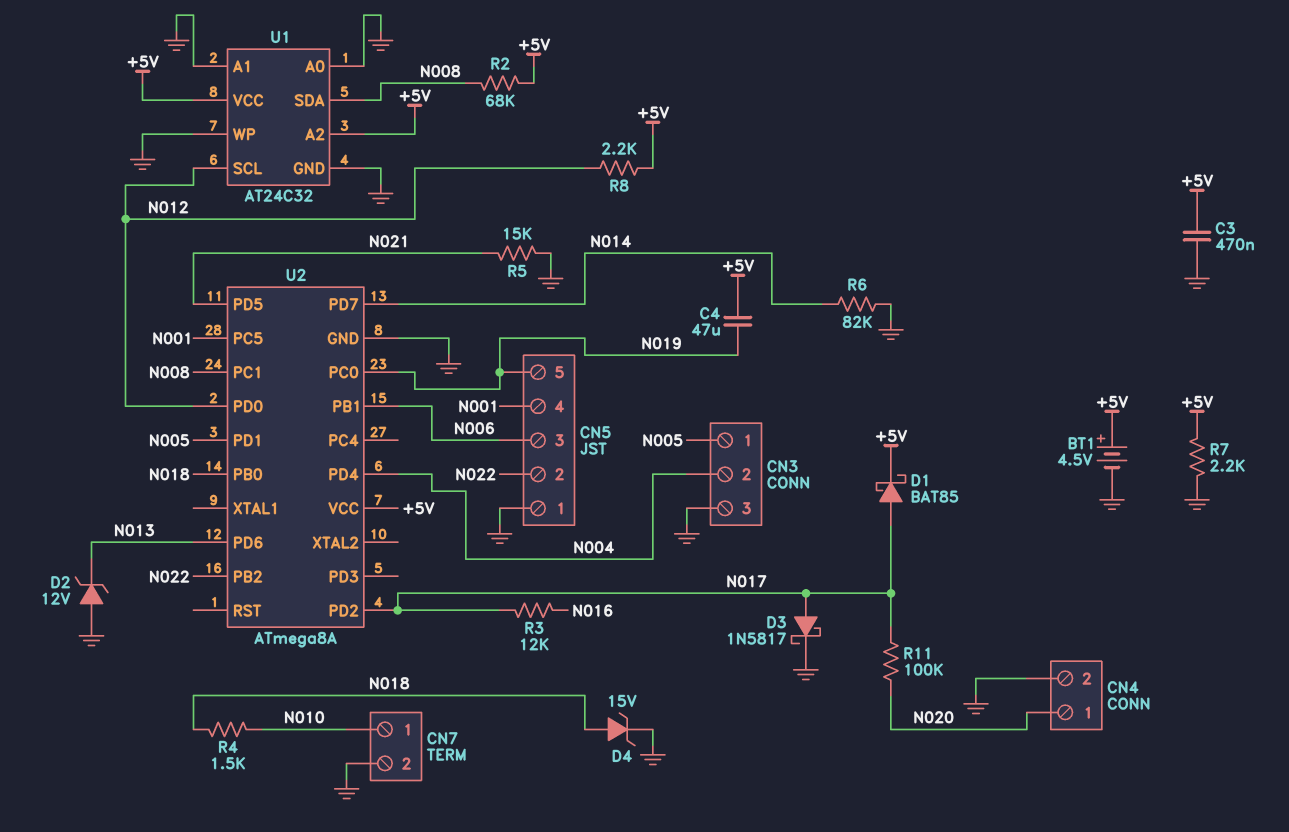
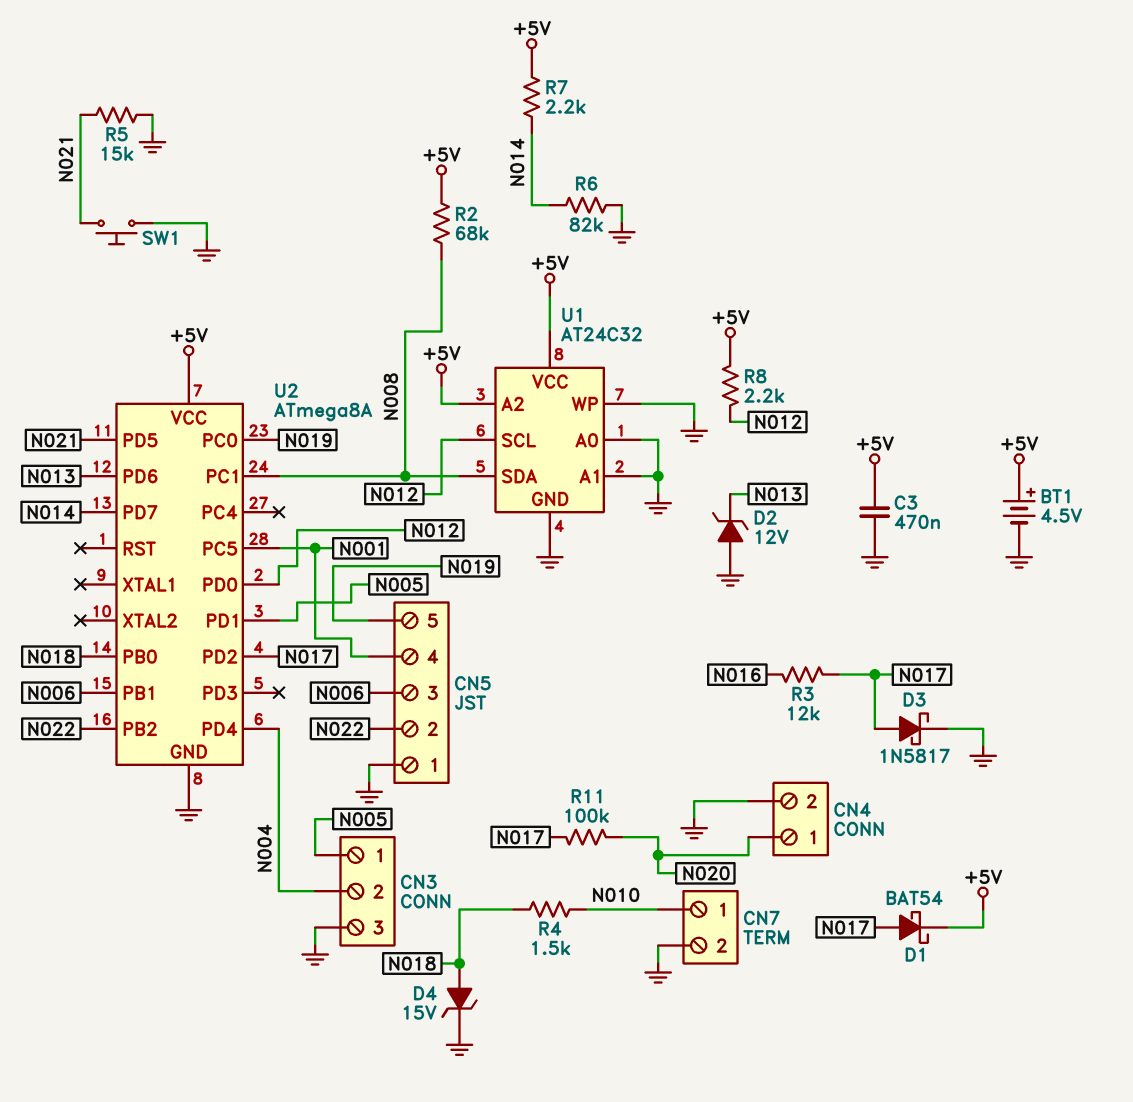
C4: 47uF (+5V, N019) -> none
D1: schottky BAT85 (A N017, K +5V) -> schottky BAT54 (A N017, K +5V)
R7: 2.2k (+5V, GND) -> 2.2k (+5V, N014)
SW1: none -> button (GND, N021)

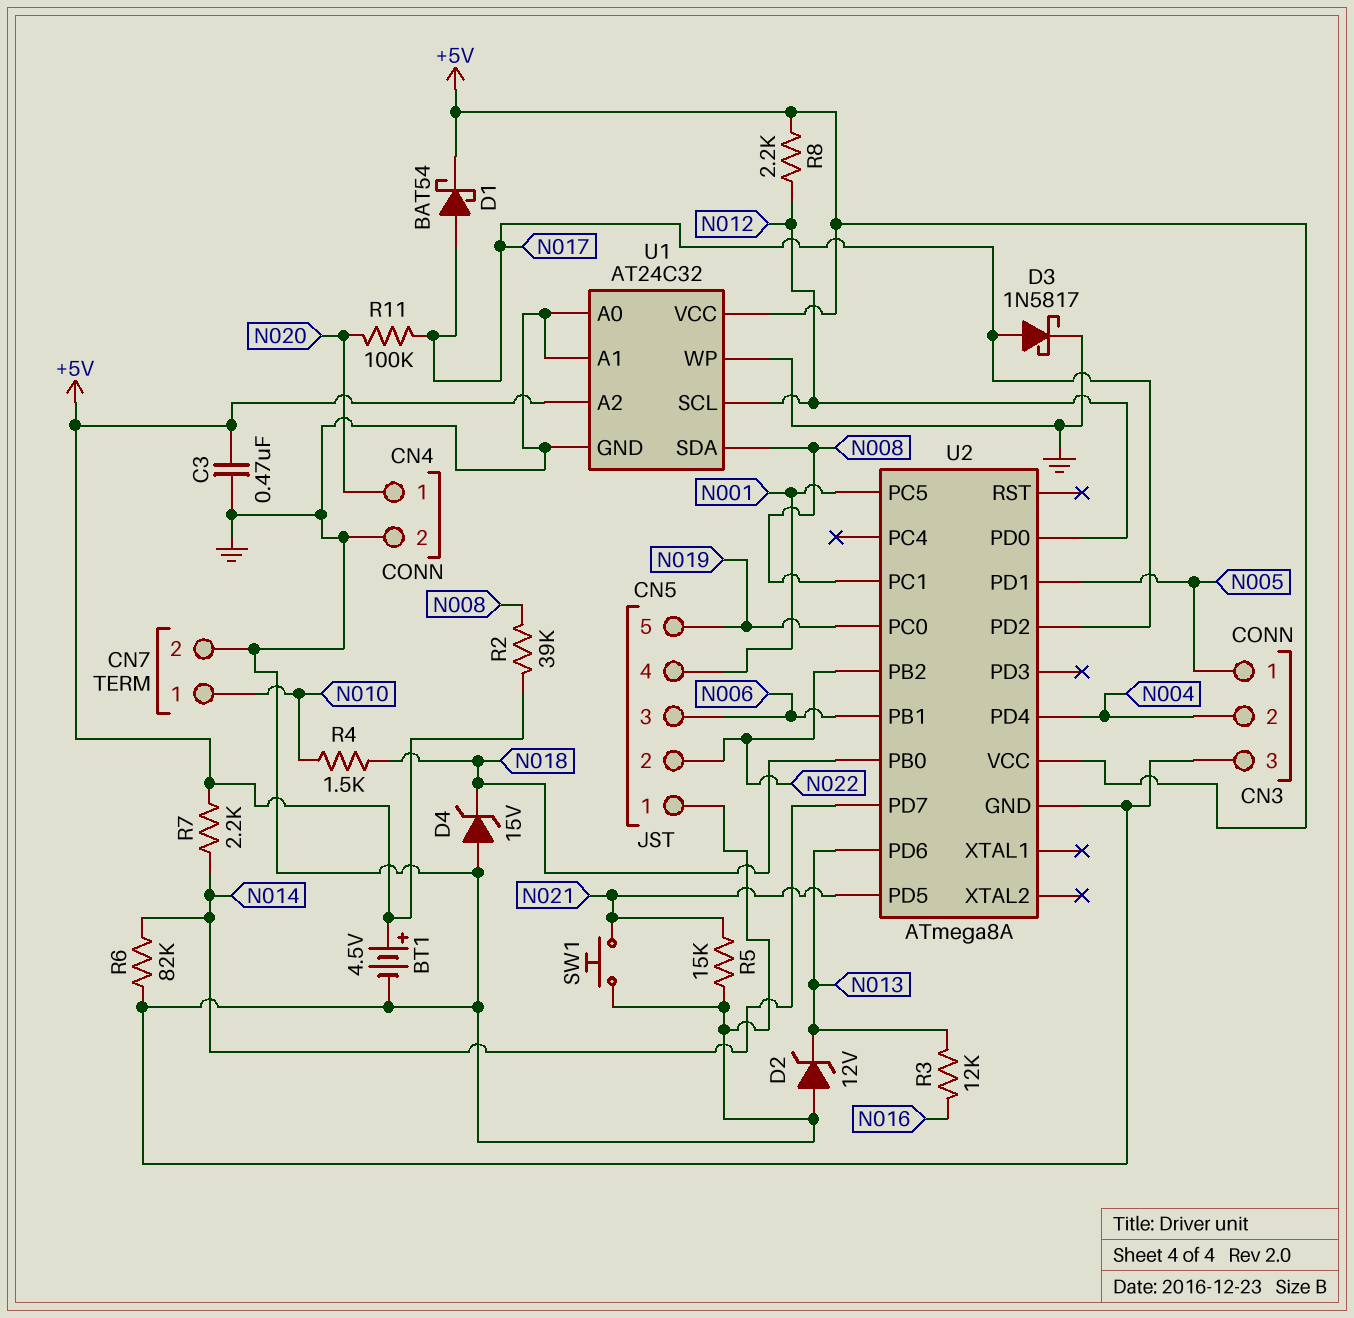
D4: zener 15V (A N018, K GND) -> zener 15V (A GND, K N018)
R2: 68k (+5V, N008) -> 39k (+5V, N008)
R3: 12k (N016, N017) -> 12k (N013, N016)

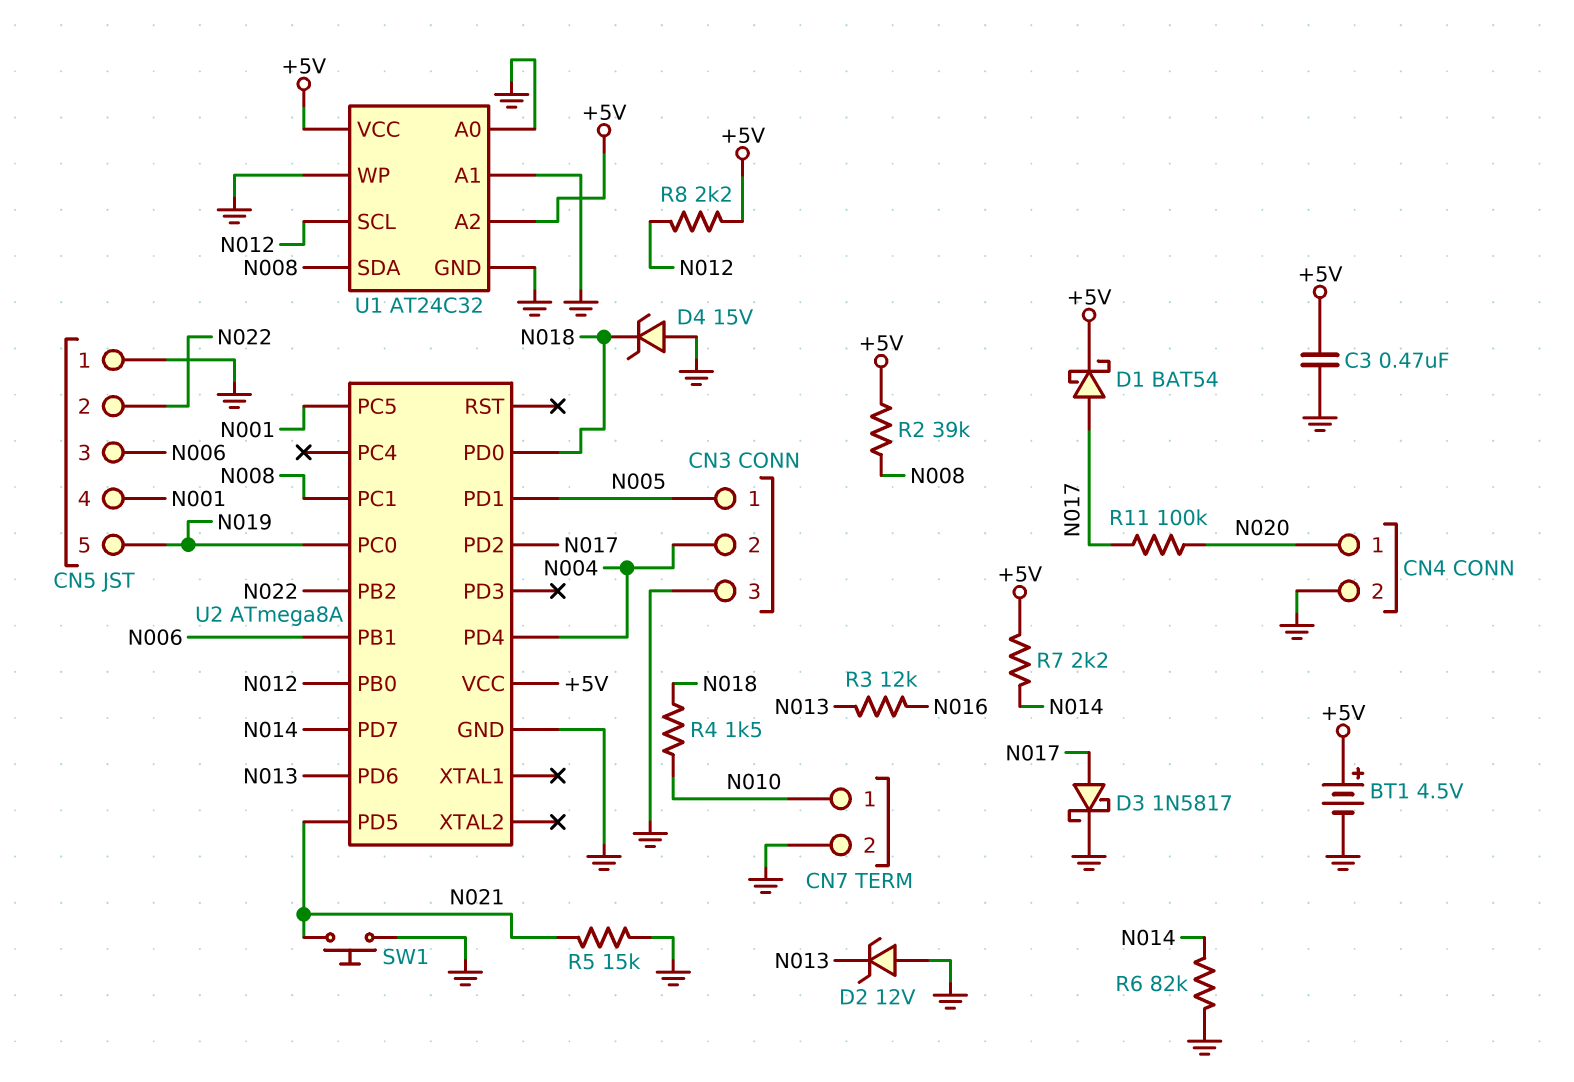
U2 pin PB0: N018 -> N012
U2 pin PD0: N012 -> N018

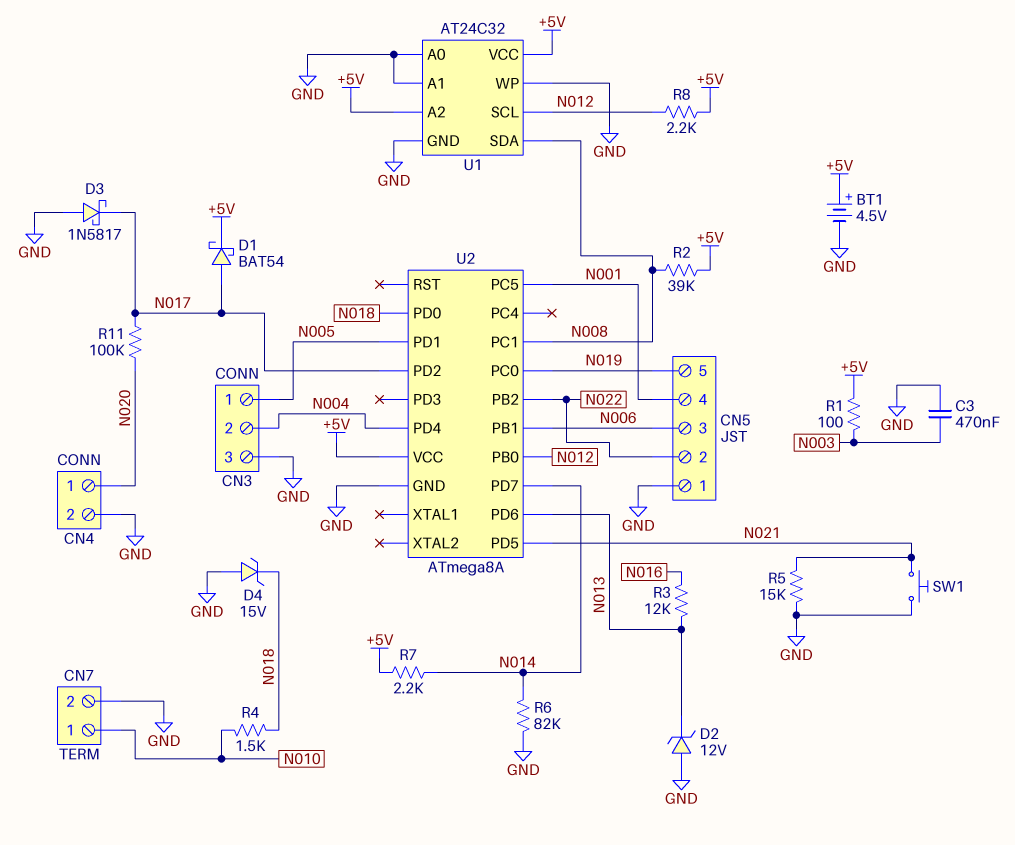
C3: 470nF (+5V, GND) -> 470nF (GND, N003)
D3: schottky 1N5817 (A N017, K GND) -> schottky 1N5817 (A GND, K N017)
R1: none -> 100 (+5V, N003)

